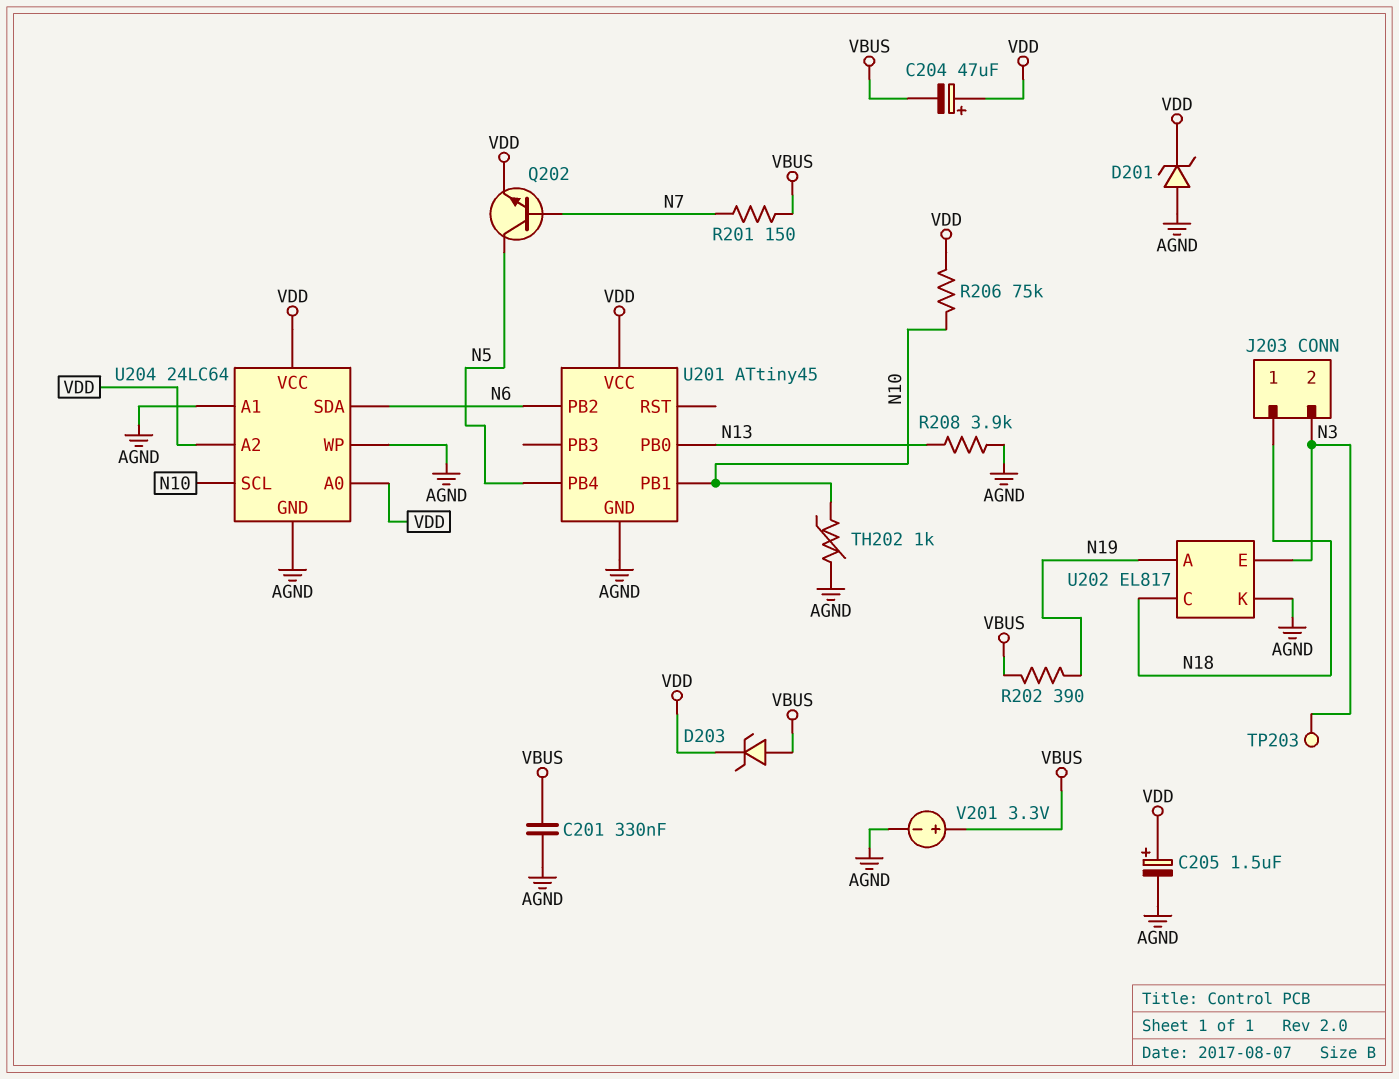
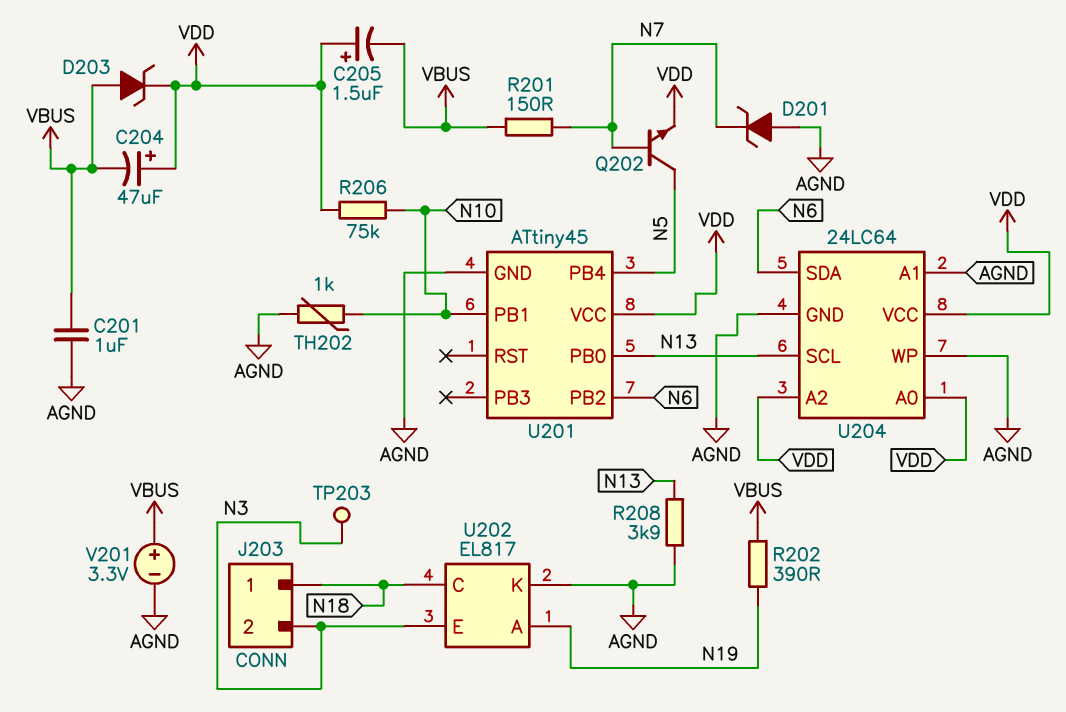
C201: 330nF (AGND, VBUS) -> 1uF (AGND, VBUS)
C205: 1.5uF (plus VDD, minus AGND) -> 1.5uF (plus VDD, minus VBUS)
D201: zener (A AGND, K VDD) -> zener (A AGND, K N7)
U204 pin SCL: N10 -> N13

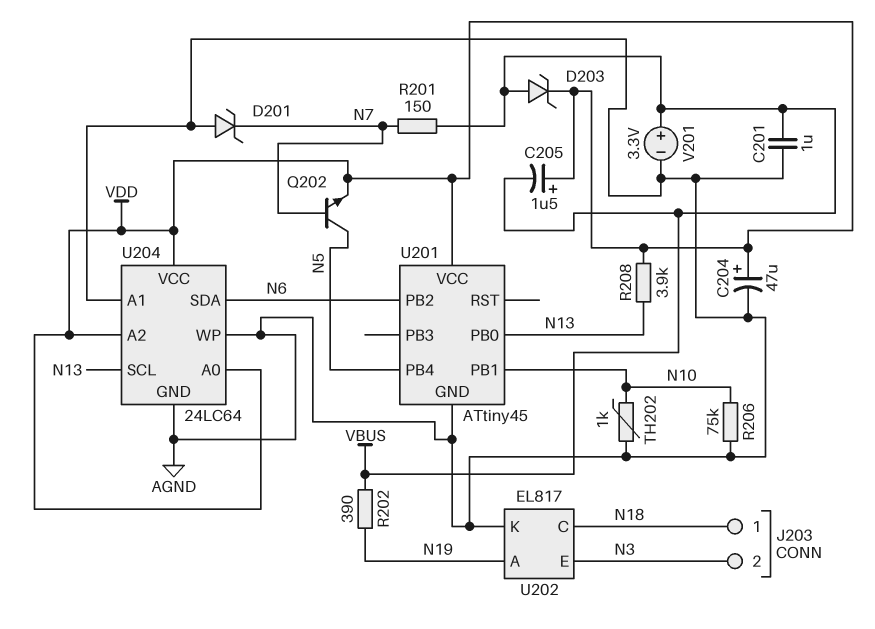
C204: 47uF (plus VDD, minus VBUS) -> 47uF (plus VDD, minus AGND)
R206: 75k (N10, VDD) -> 75k (AGND, N10)
R208: 3.9k (AGND, N13) -> 3.9k (N13, VDD)
TP203: test point (N3) -> none

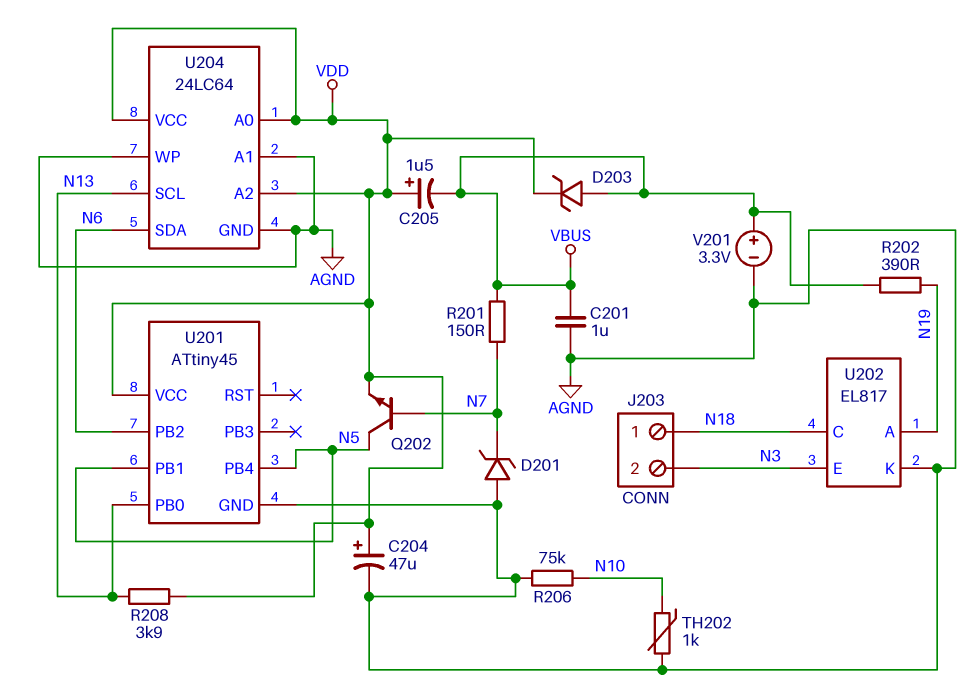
U201 pin PB1: N10 -> N5

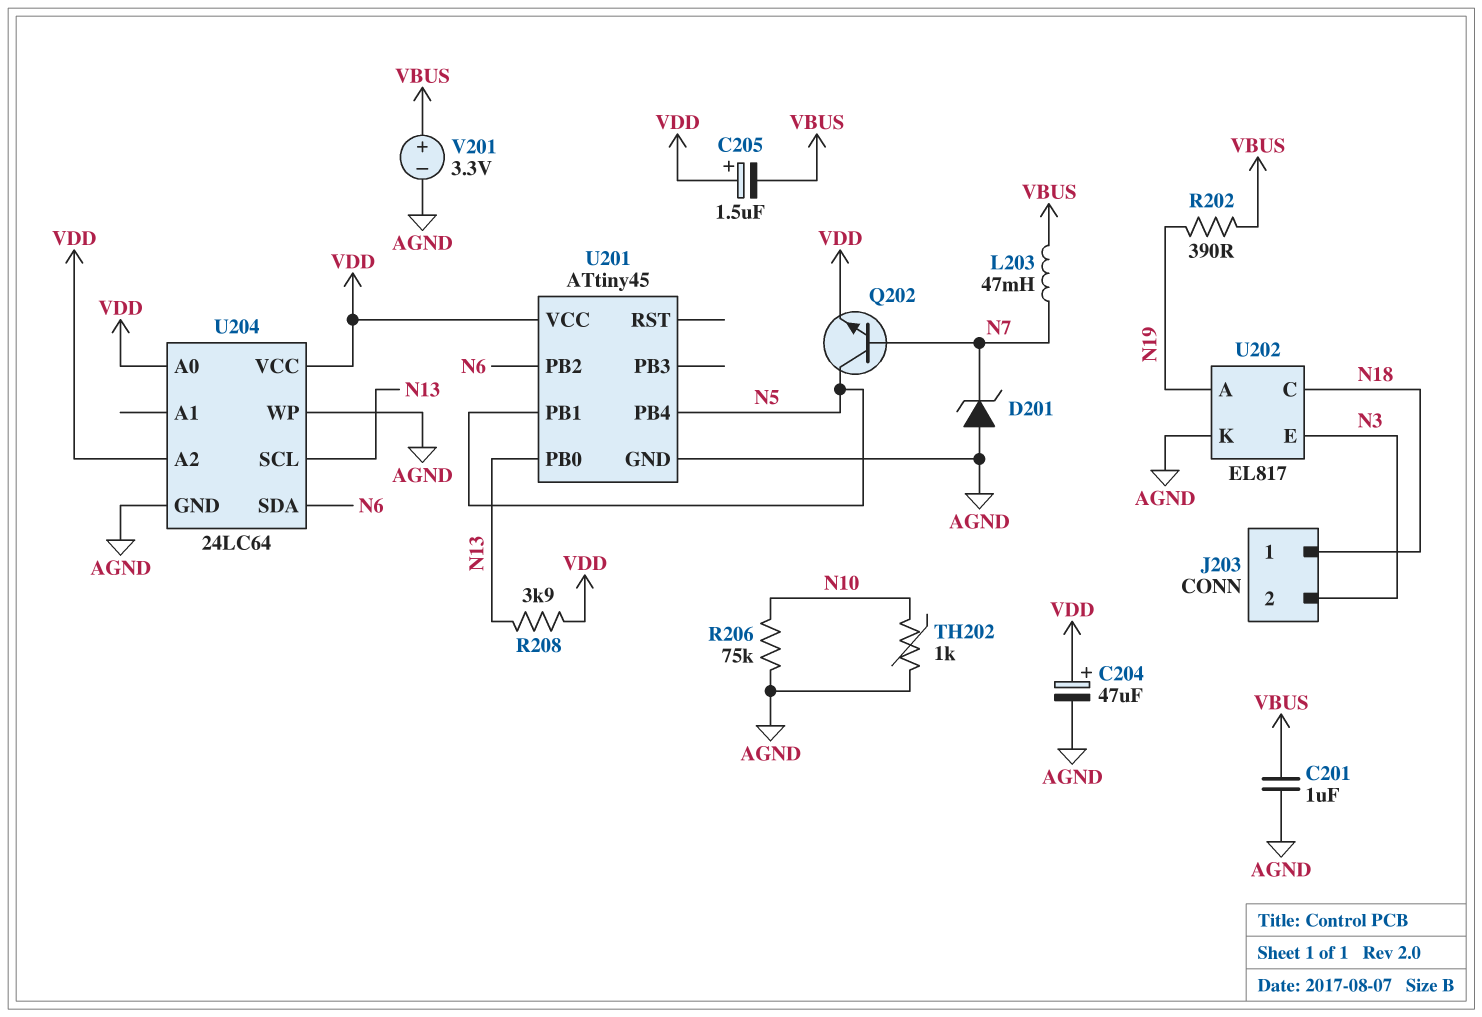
D203: zener (A VBUS, K VDD) -> none
L203: none -> 47mH (N7, VBUS)
R201: 150 (N7, VBUS) -> none
U204 pin A1: AGND -> none

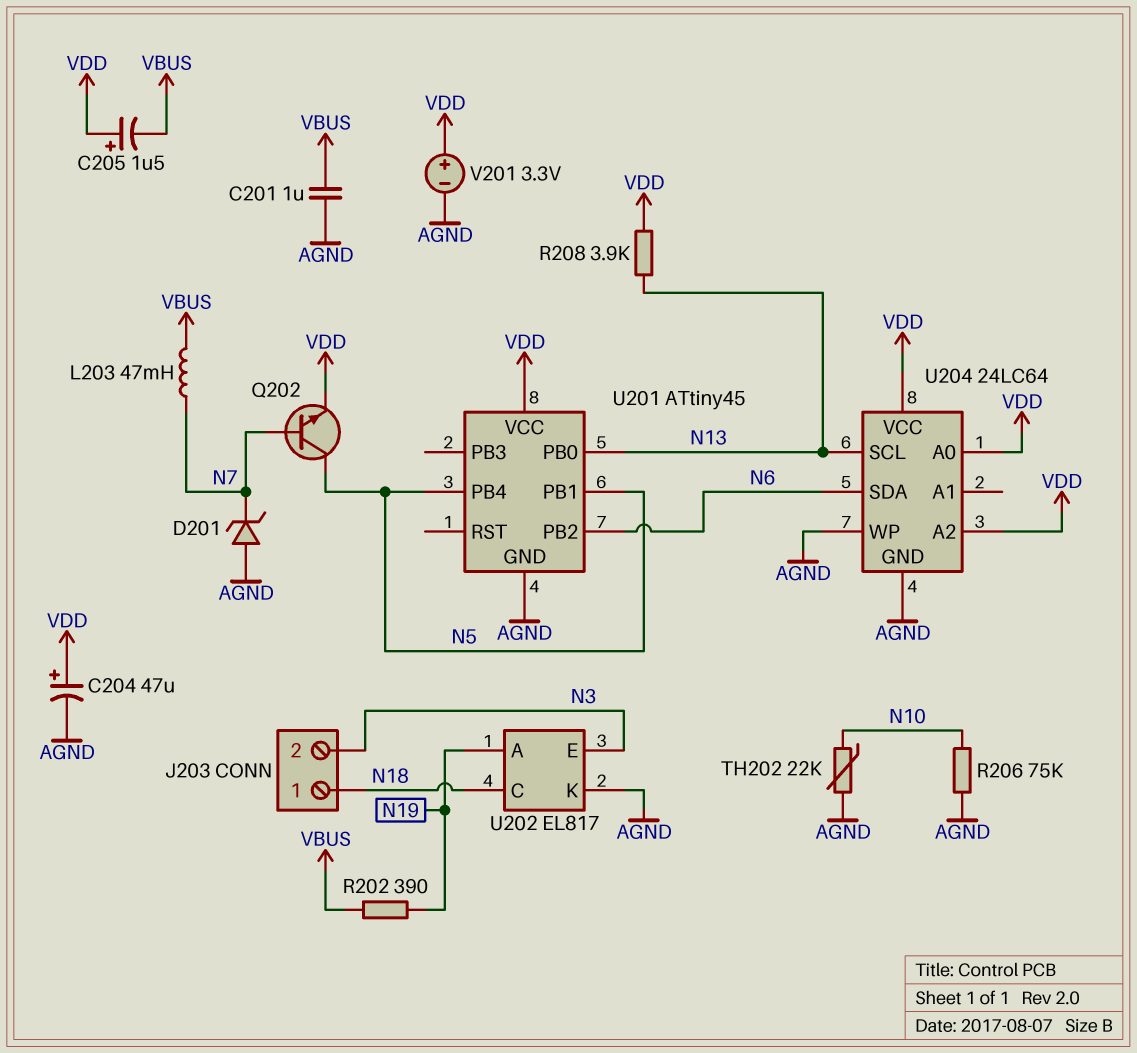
TH202: 1k (AGND, N10) -> 22k (AGND, N10)
V201: 3.3V (plus VBUS, minus AGND) -> 3.3V (plus VDD, minus AGND)

